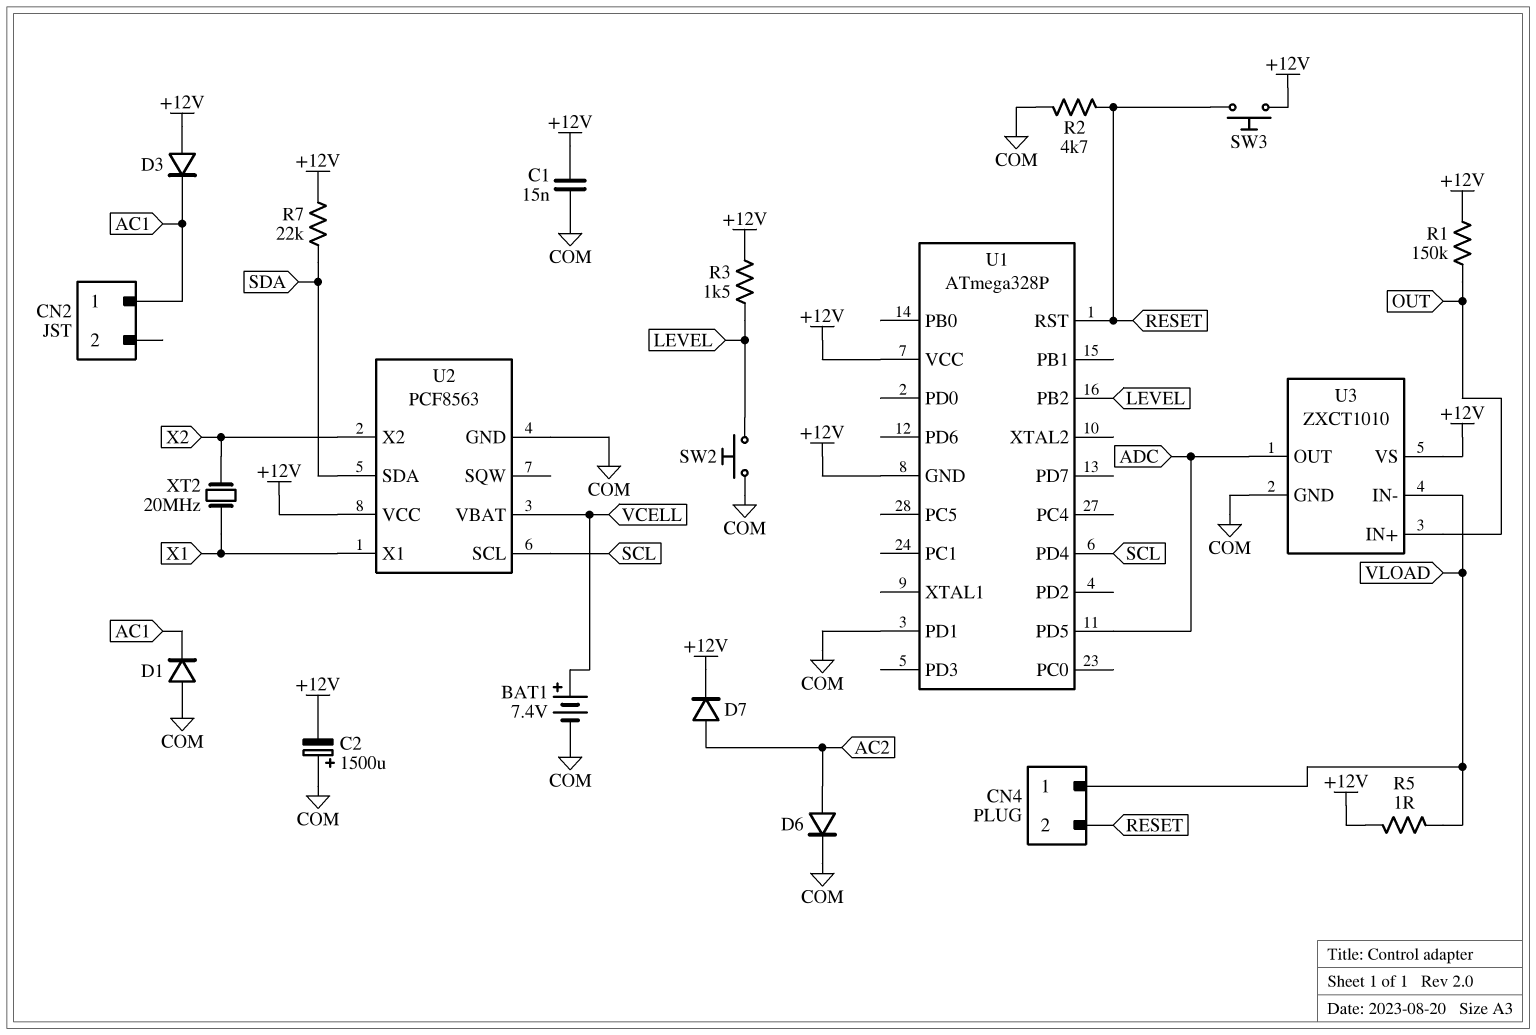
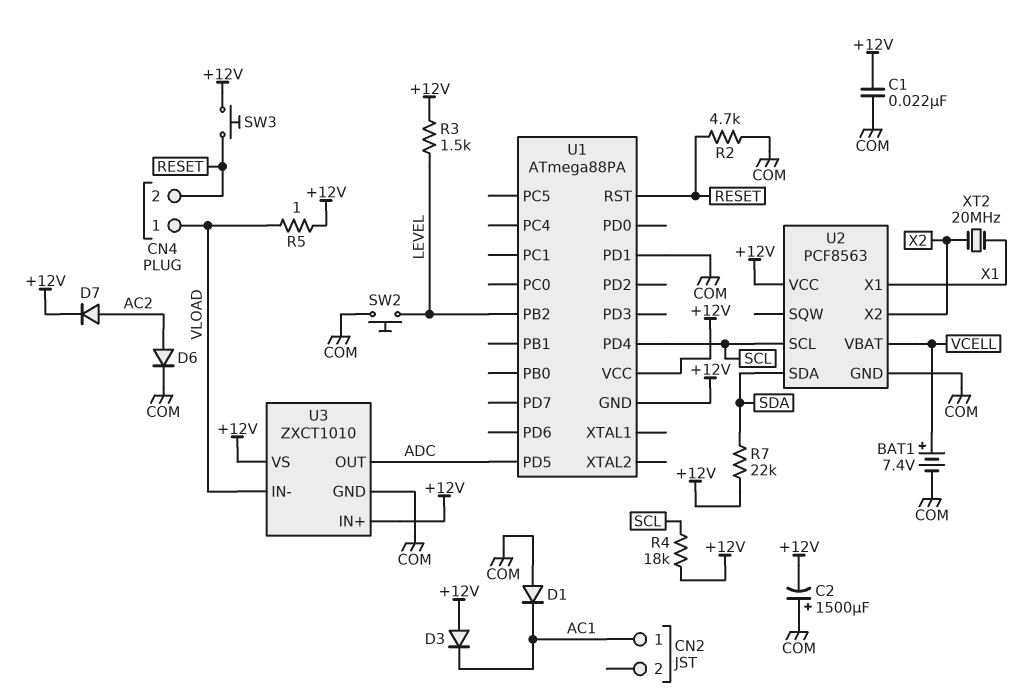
C1: 15nF (+12V, COM) -> 22nF (+12V, COM)
R1: 150k (+12V, OUT) -> none
R4: none -> 18k (+12V, SCL)
U1: ATmega328P -> ATmega88PA
U3 pin IN+: OUT -> +12V

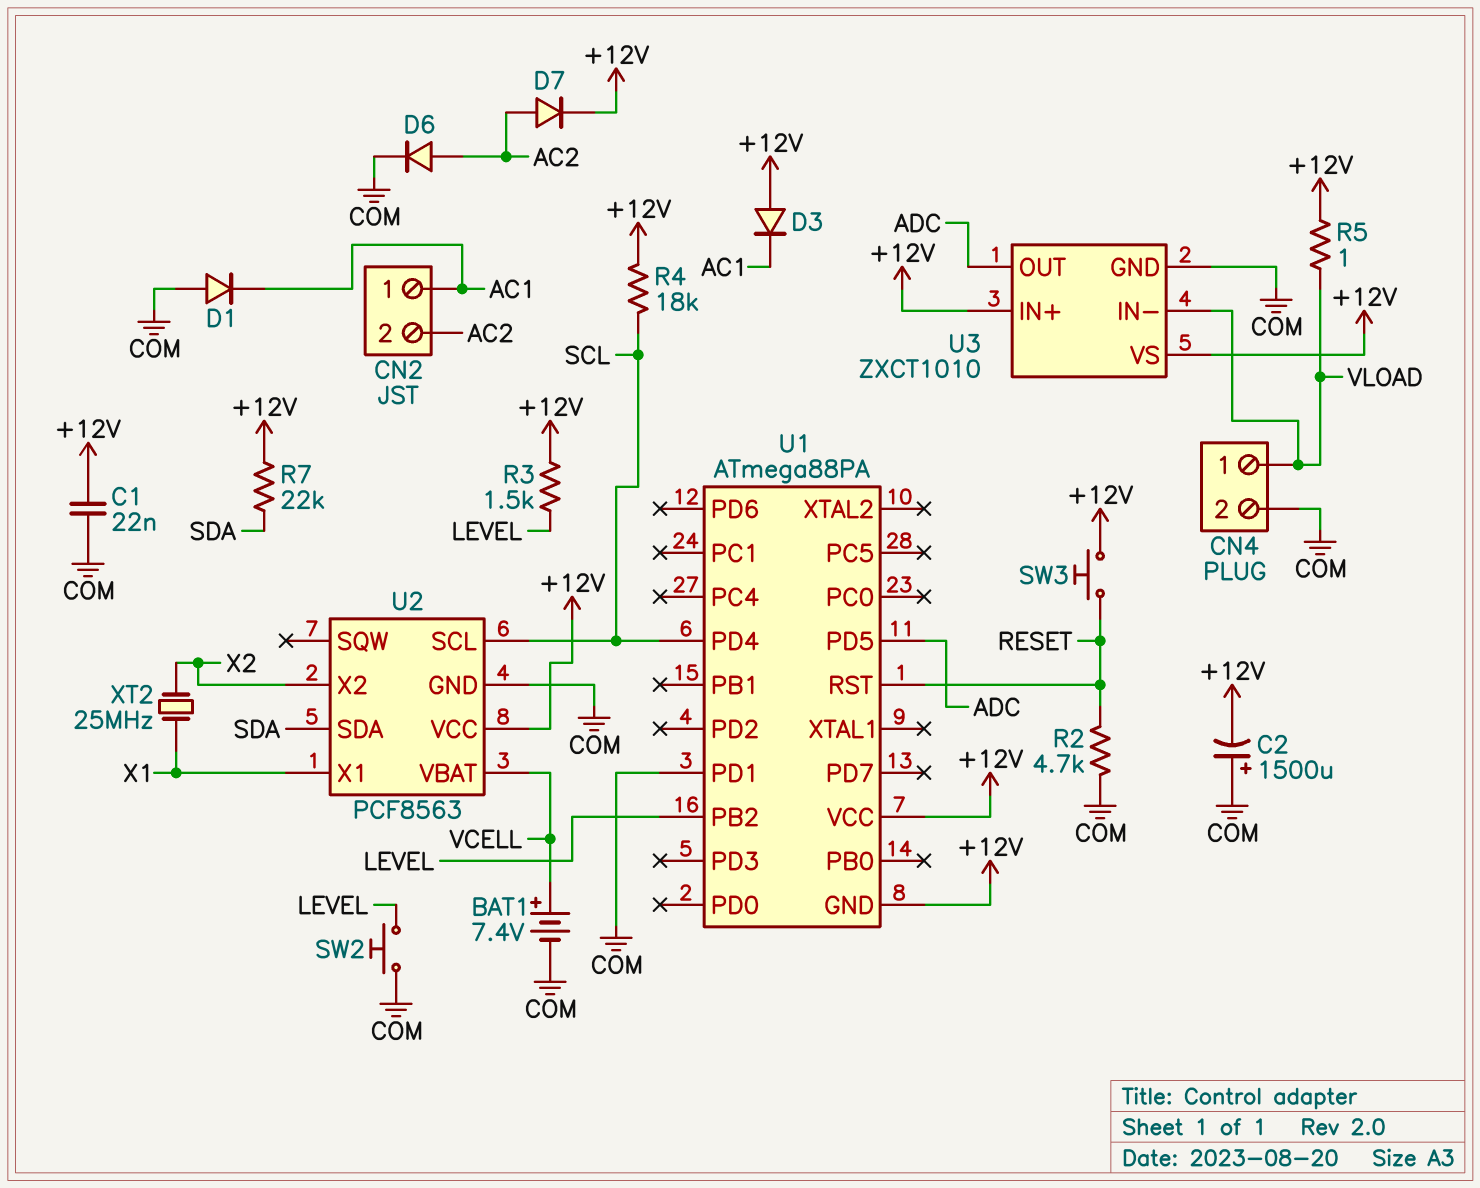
CN2 pin 2: none -> AC2
CN4 pin 2: RESET -> COM
XT2: 20MHz (X1, X2) -> 25MHz (X1, X2)

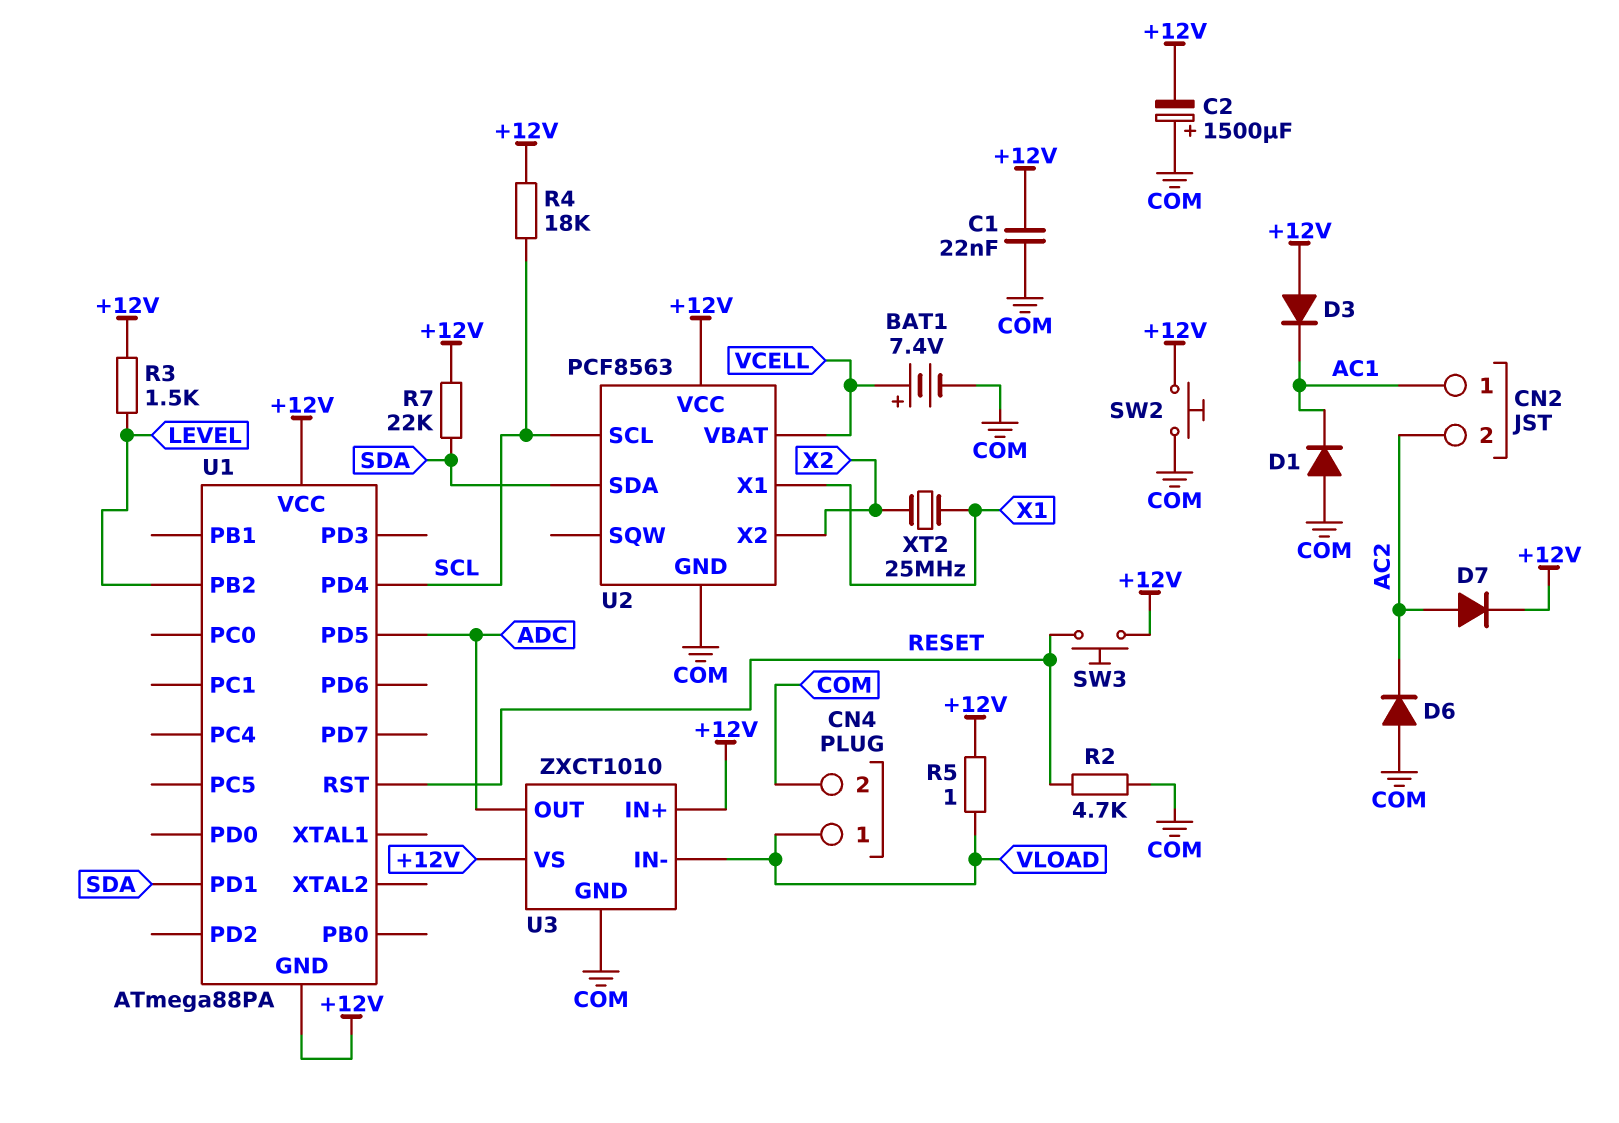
D6: diode (A AC2, K COM) -> diode (A COM, K AC2)
SW2: button (COM, LEVEL) -> button (+12V, COM)
U1 pin PD1: COM -> SDA

